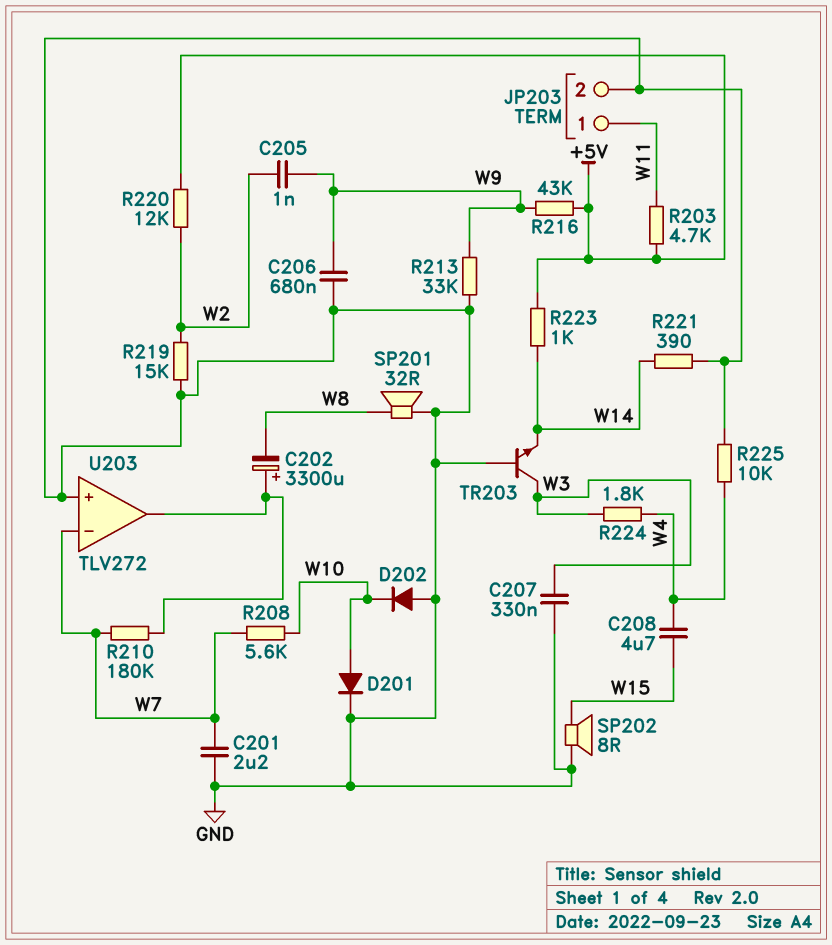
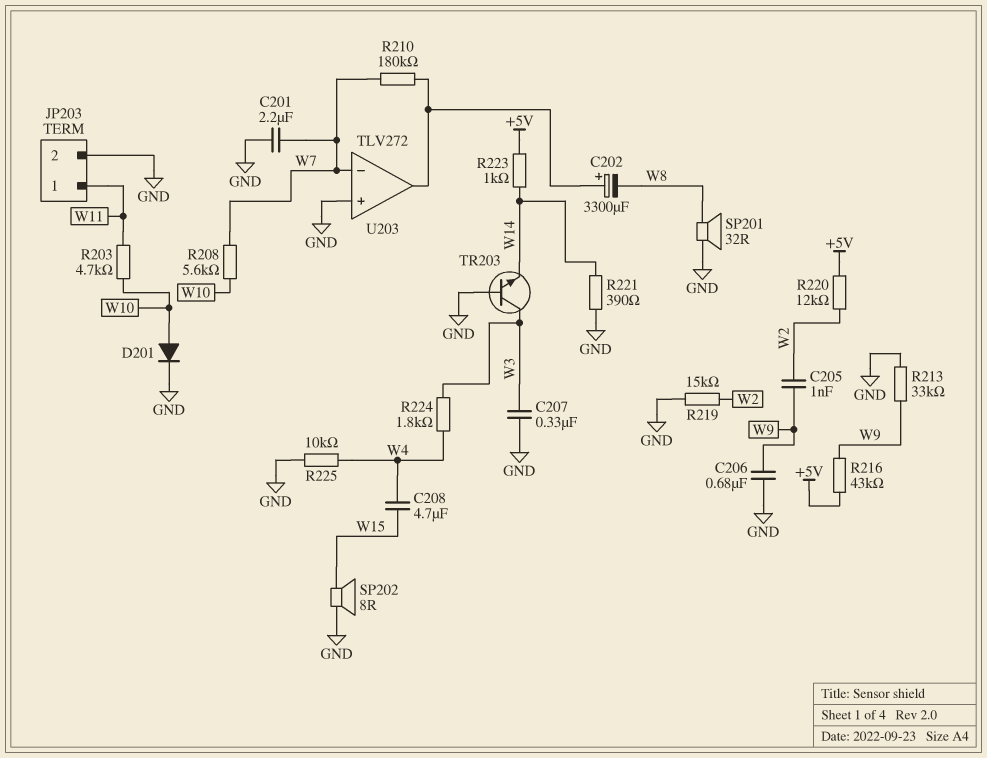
D202: diode (A GND, K W10) -> none
R203: 4.7k (+5V, W11) -> 4.7k (W10, W11)

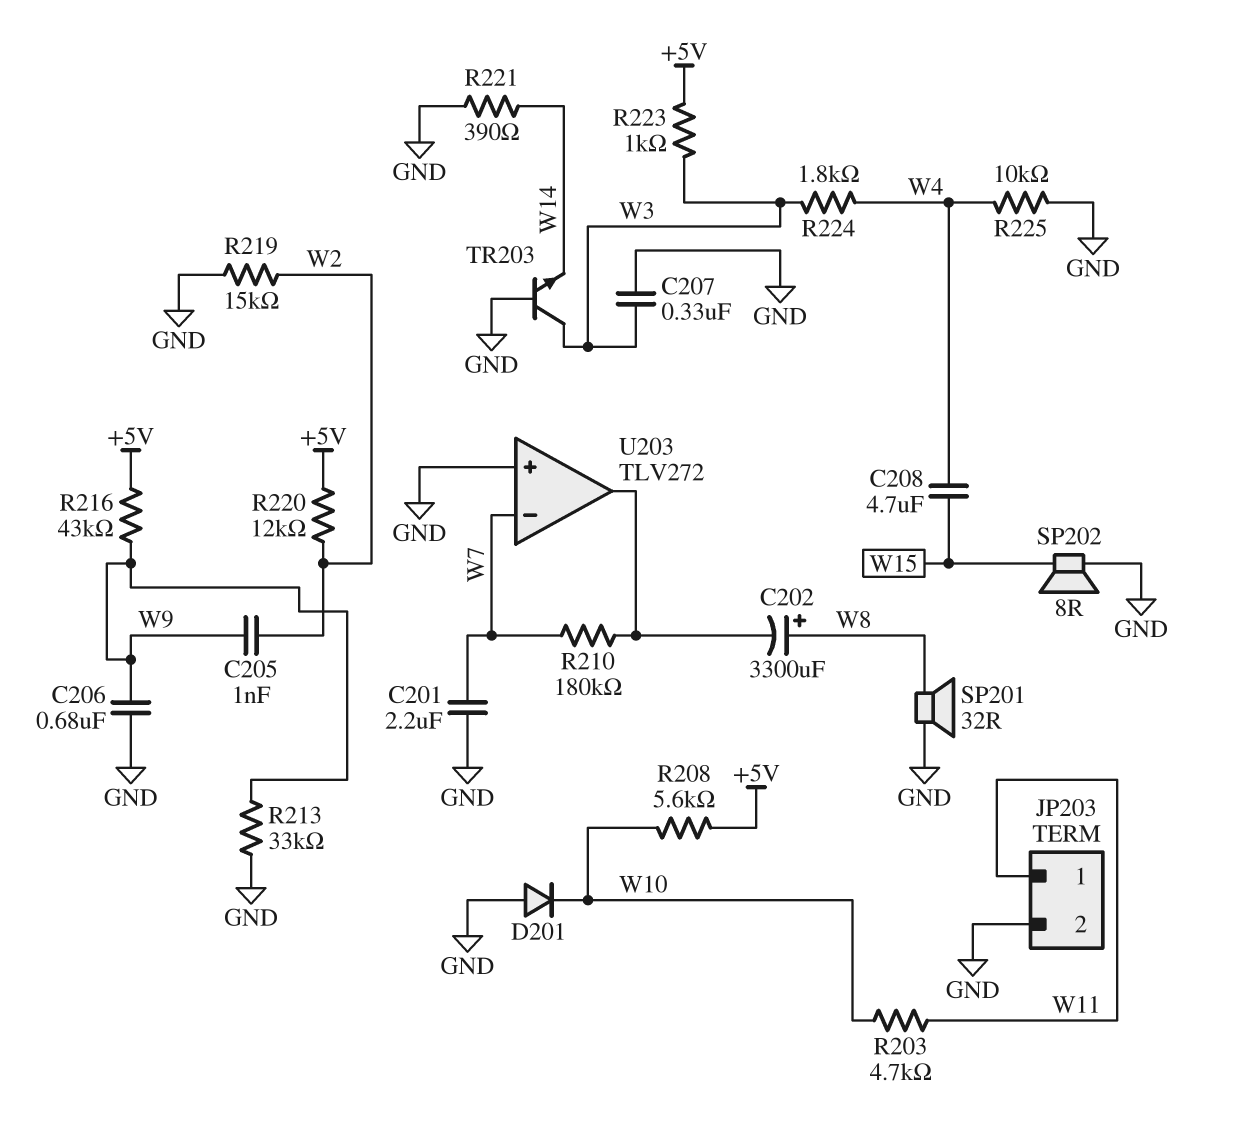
C202: 3300uF (plus U203/out, minus W8) -> 3300uF (plus W8, minus U203/out)
D201: diode (A W10, K GND) -> diode (A GND, K W10)
R208: 5.6k (W7, W10) -> 5.6k (+5V, W10)
R223: 1k (+5V, W14) -> 1k (+5V, W3)

